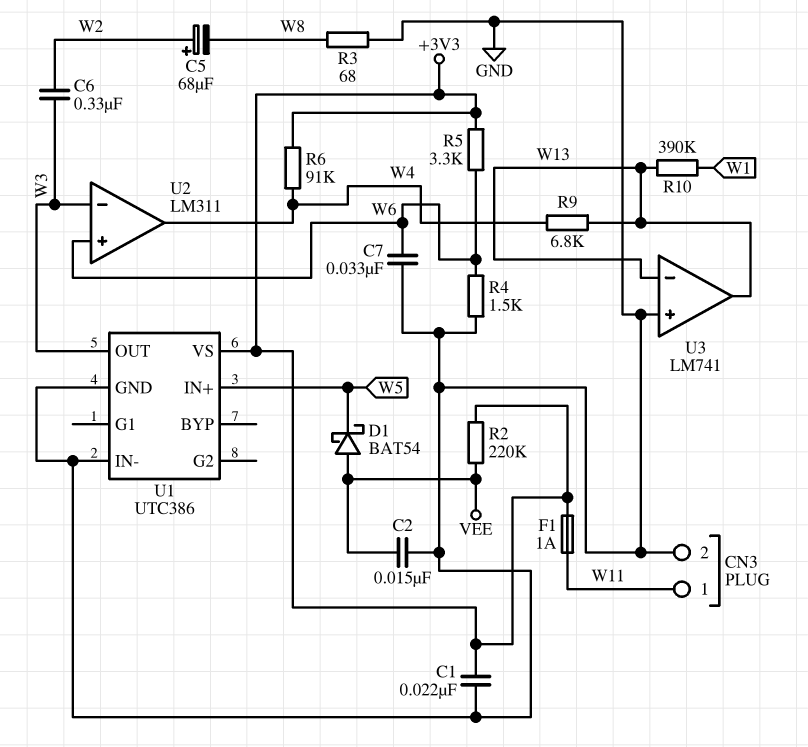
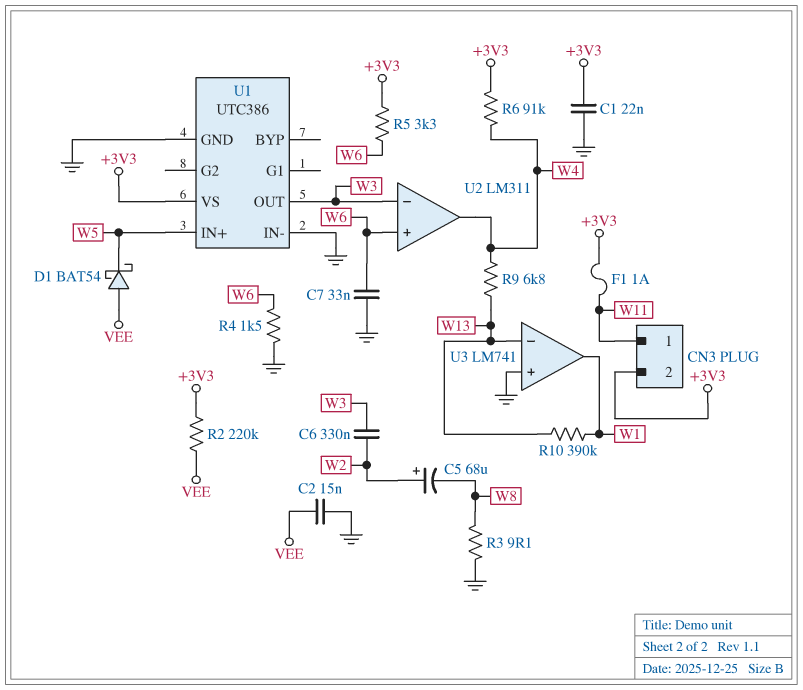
CN3 pin 2: GND -> +3V3
R3: 68 (GND, W8) -> 9.1 (GND, W8)
U3 pin out: W13 -> W1

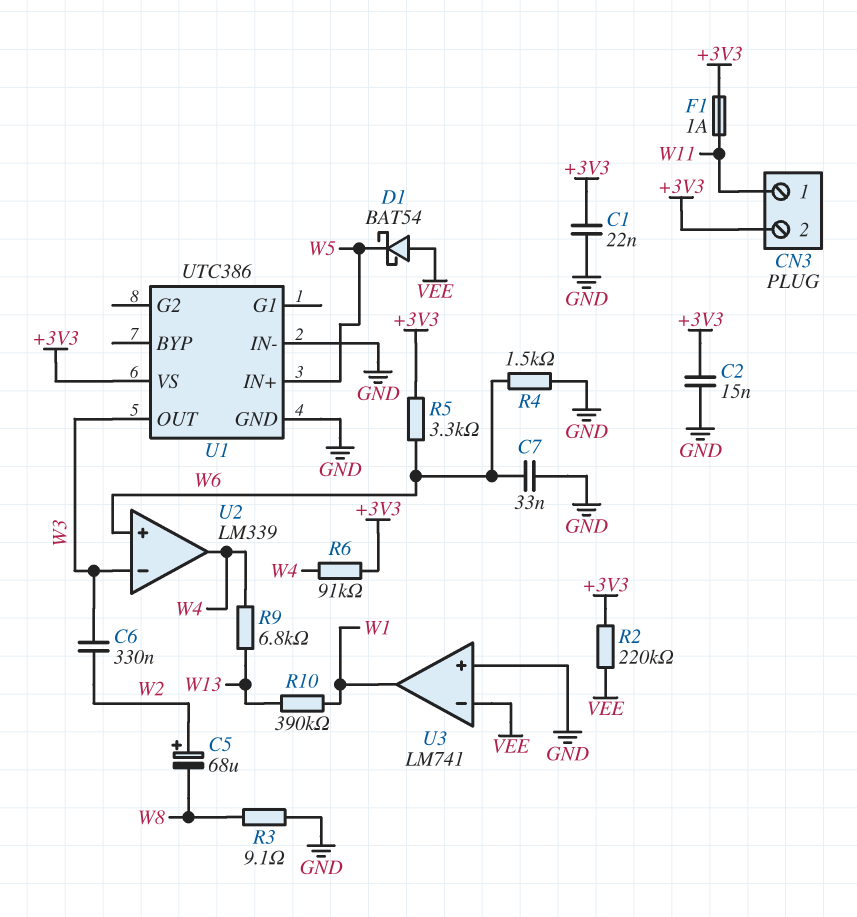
C2: 15nF (GND, VEE) -> 15nF (+3V3, GND)
U2: LM311 -> LM339
U3 pin in-: W13 -> VEE

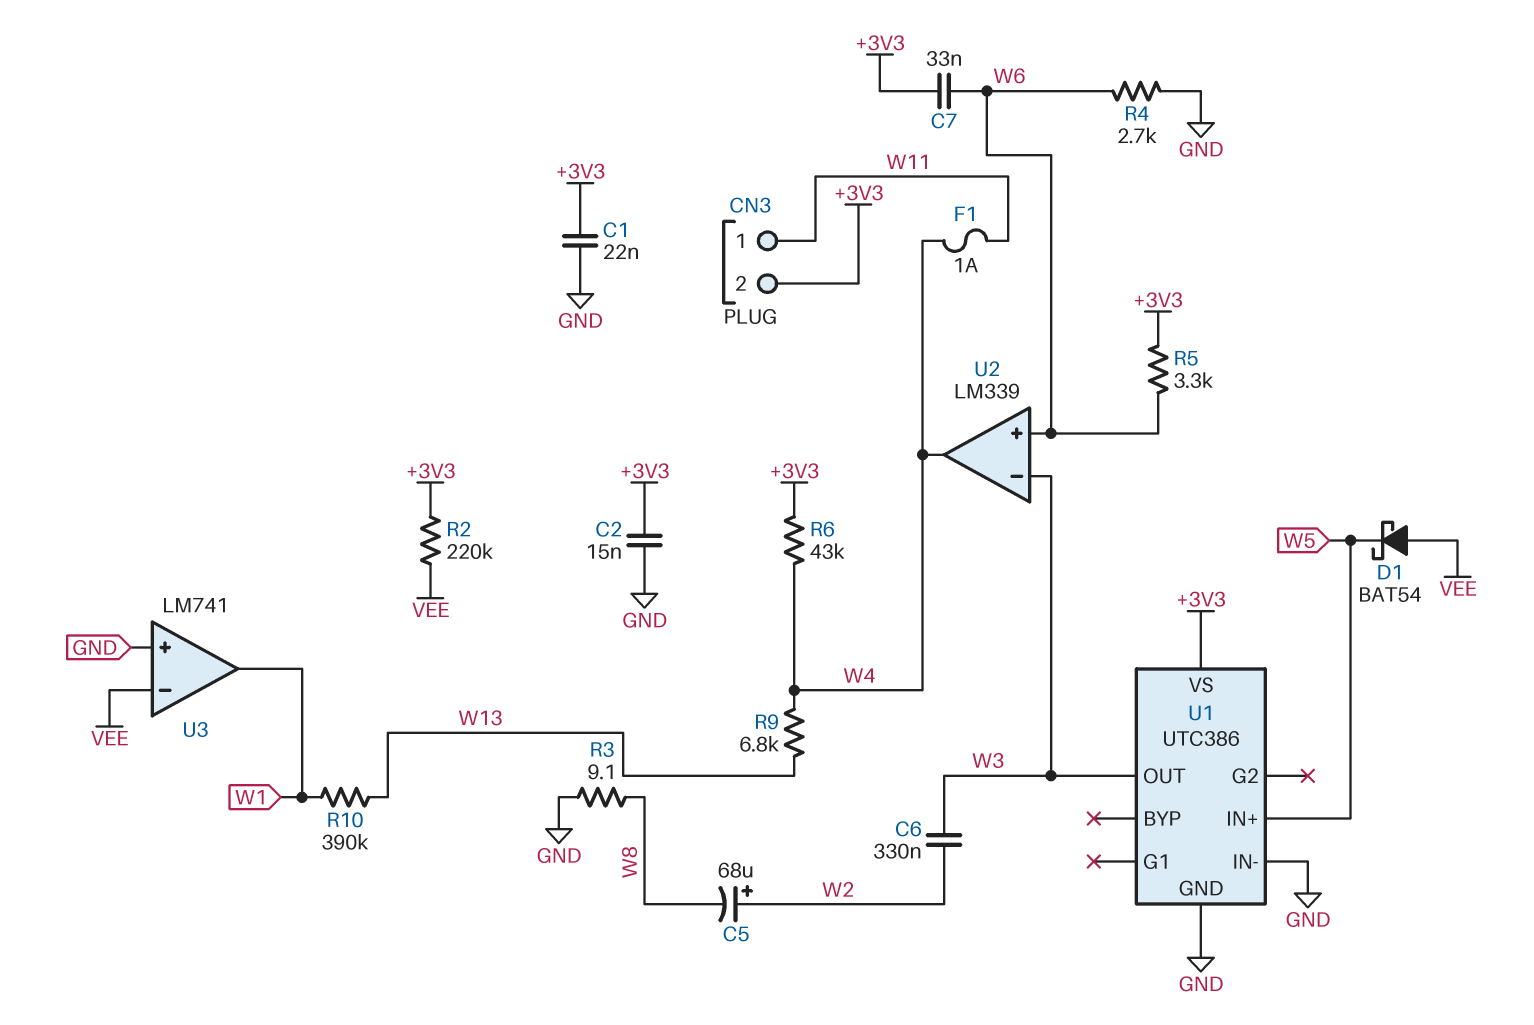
C7: 33nF (GND, W6) -> 33nF (+3V3, W6)
F1: 1A (+3V3, W11) -> 1A (W4, W11)
R4: 1.5k (GND, W6) -> 2.7k (GND, W6)
R6: 91k (+3V3, W4) -> 43k (+3V3, W4)

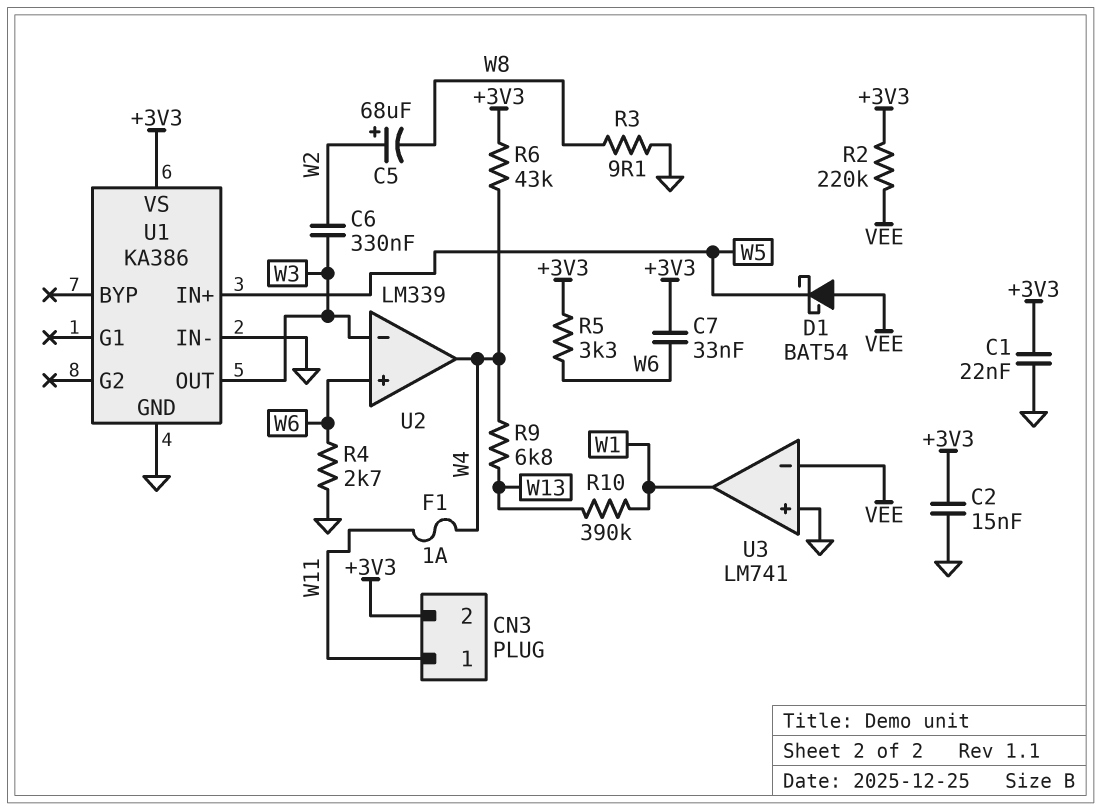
U1: UTC386 -> KA386

